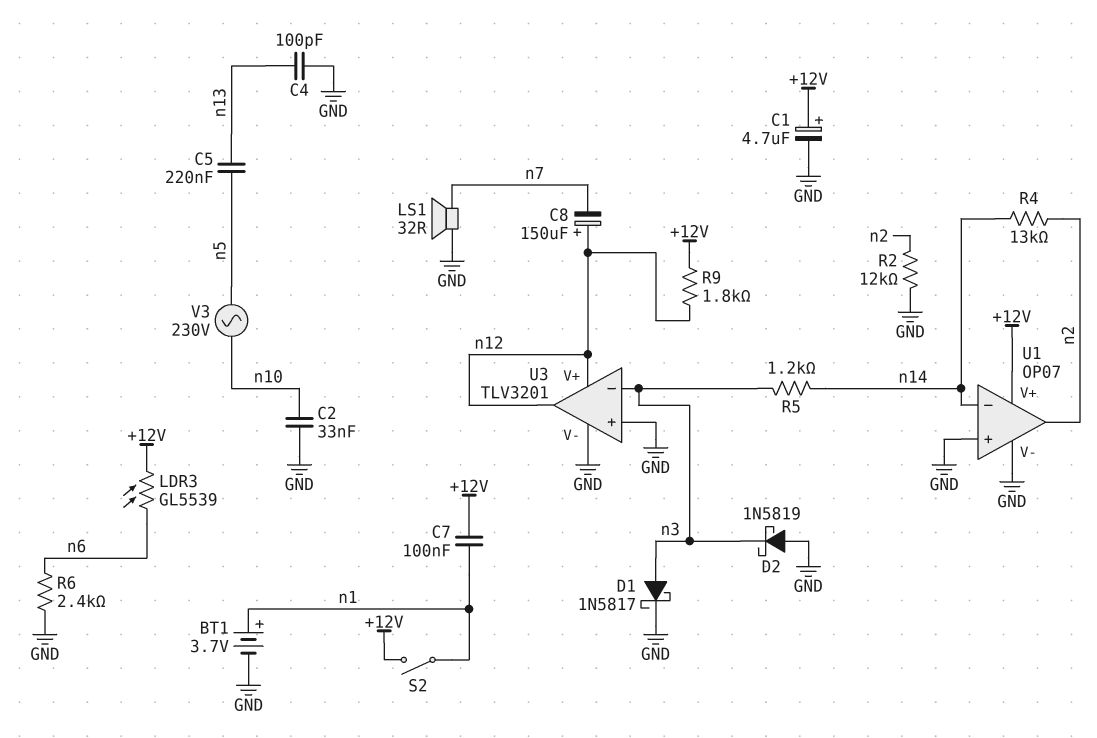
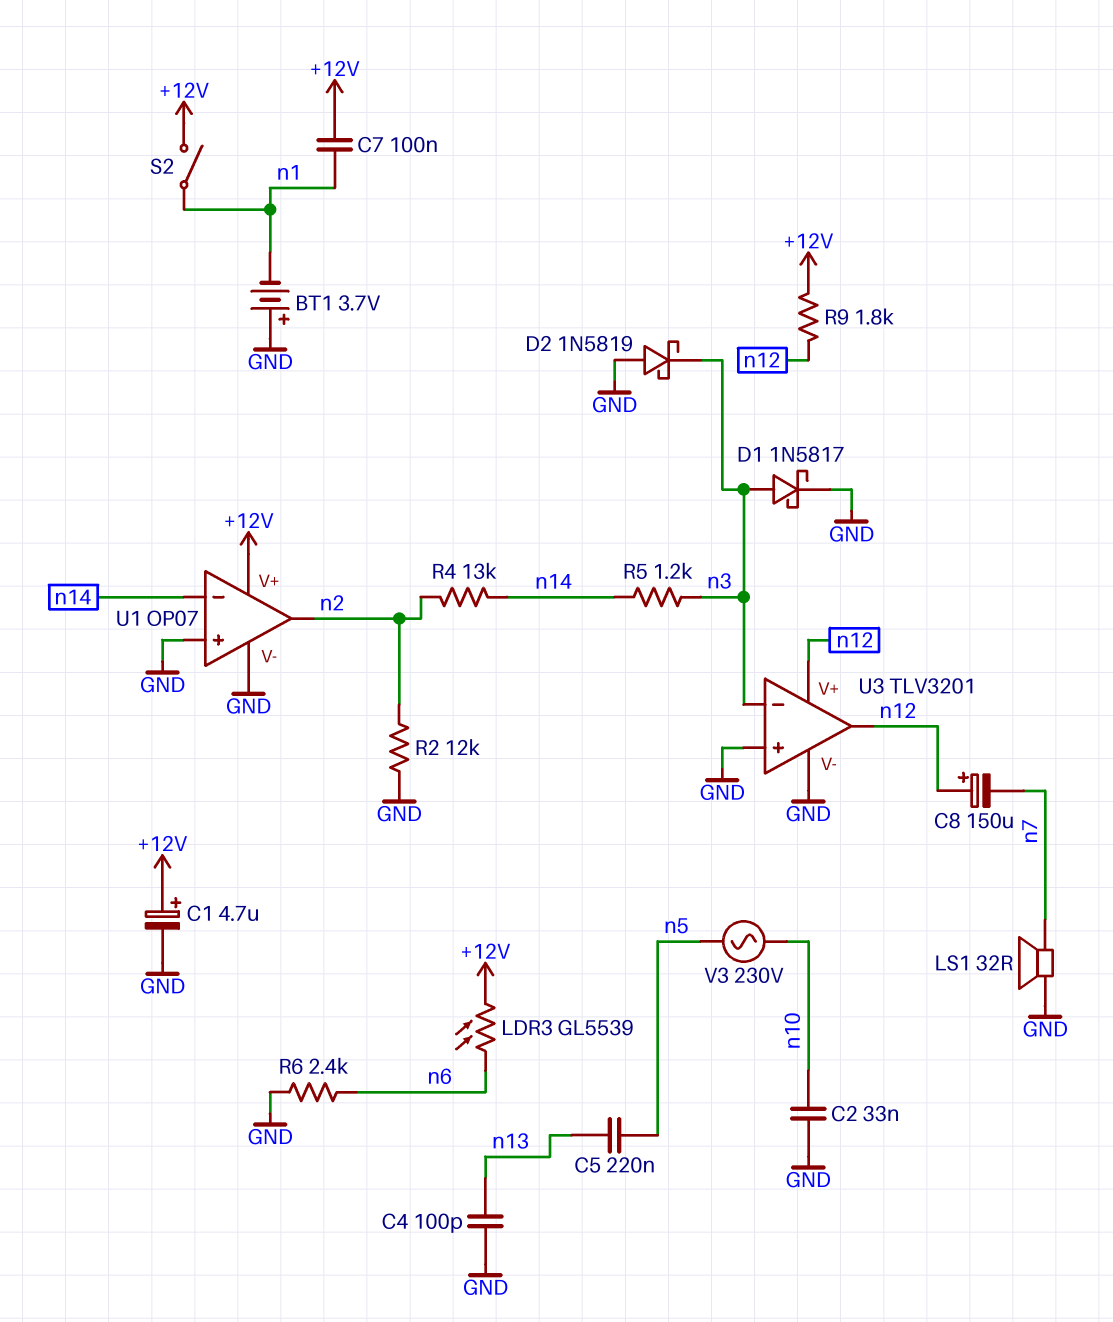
BT1: 3.7V (plus n1, minus GND) -> 3.7V (plus GND, minus n1)

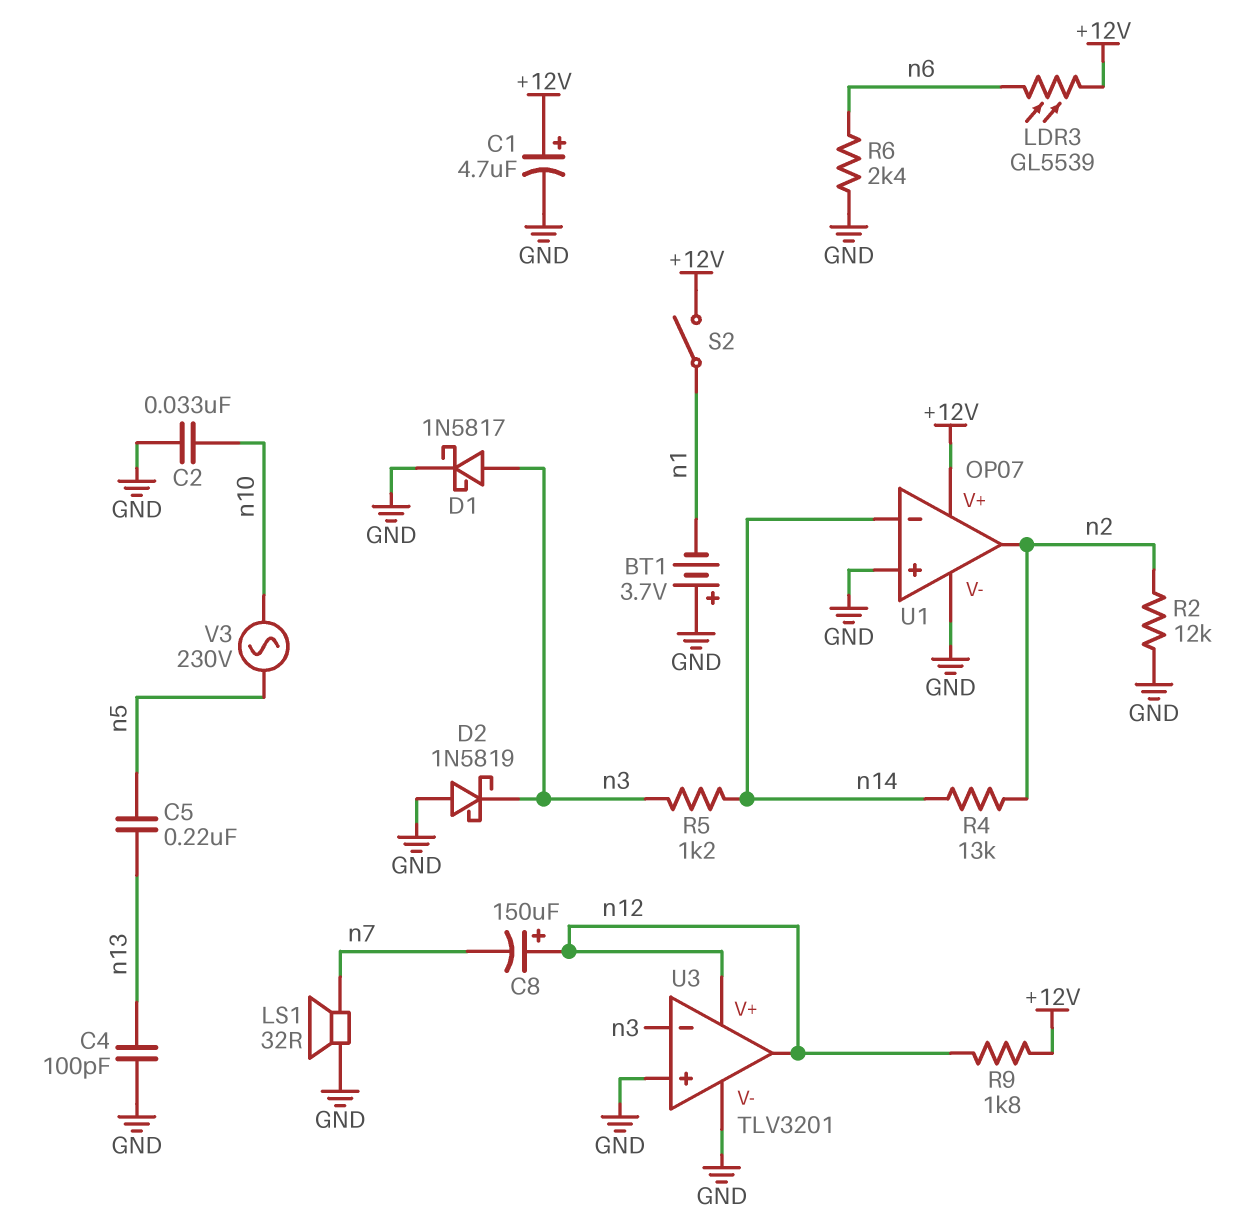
C7: 100nF (+12V, n1) -> none

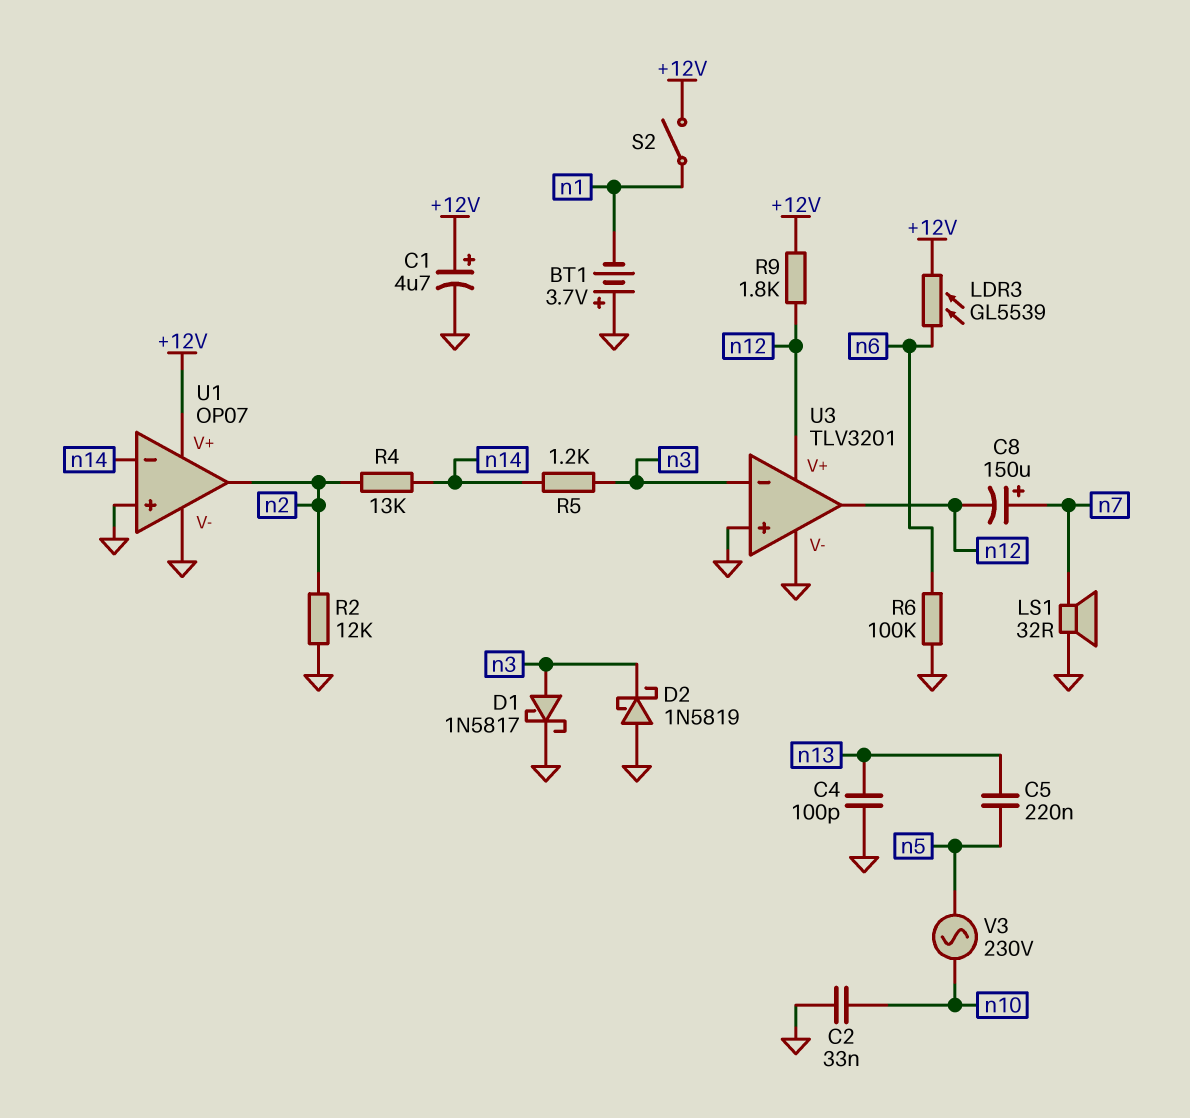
C8: 150uF (plus n12, minus n7) -> 150uF (plus n7, minus n12)
R6: 2.4k (GND, n6) -> 100k (GND, n6)

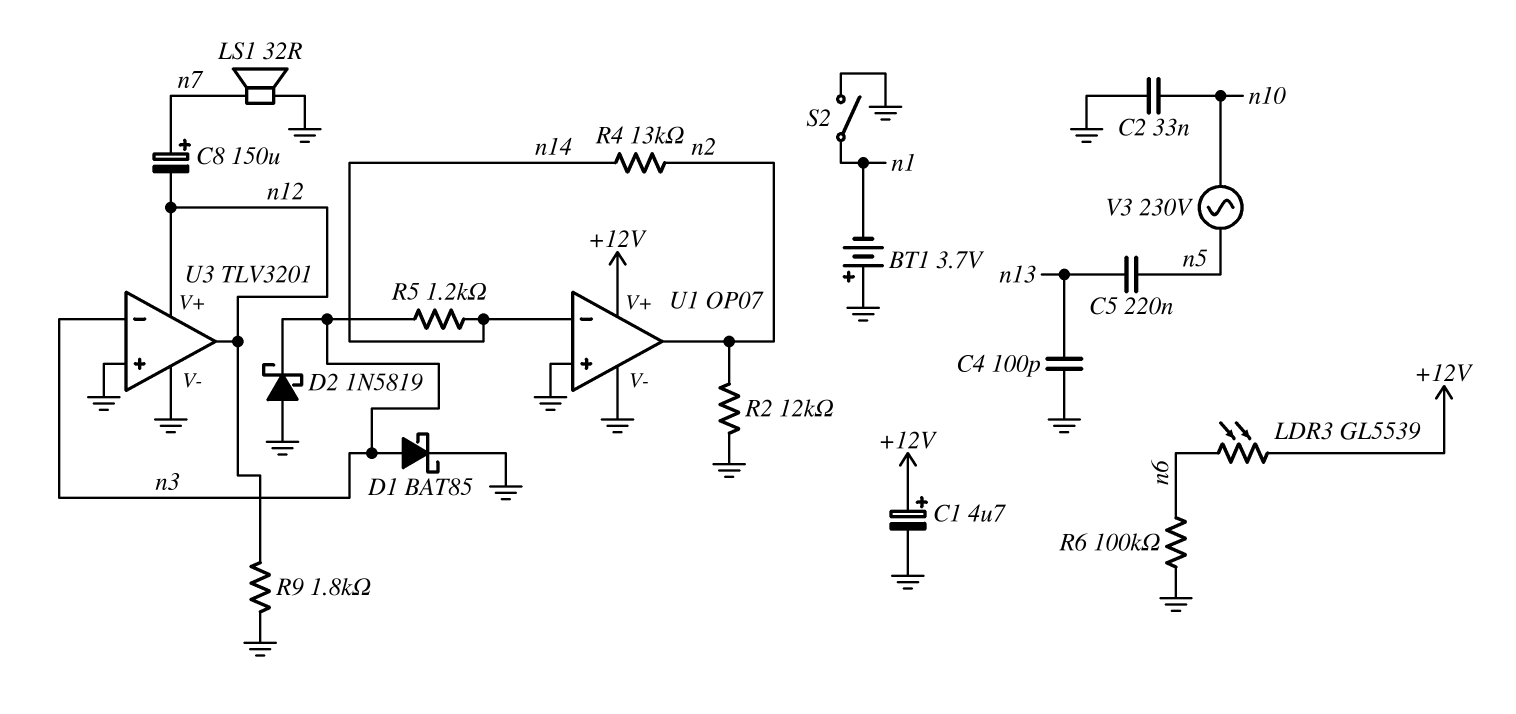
D1: schottky 1N5817 (A n3, K GND) -> schottky BAT85 (A n3, K GND)
R9: 1.8k (+12V, n12) -> 1.8k (GND, n12)
S2: switch (+12V, n1) -> switch (GND, n1)

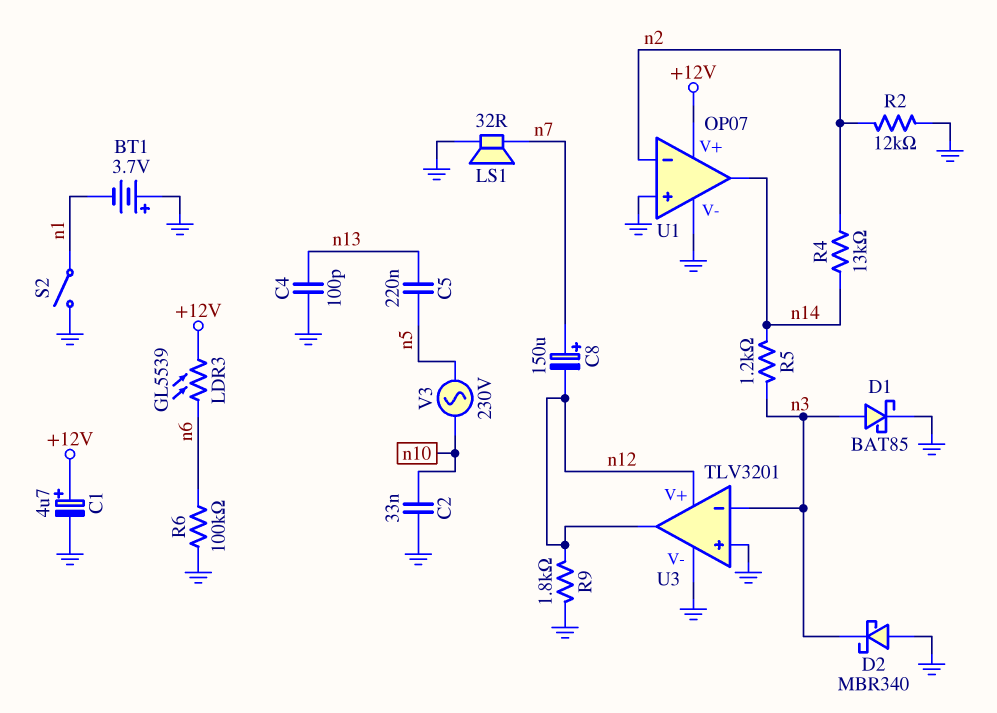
D2: schottky 1N5819 (A GND, K n3) -> schottky MBR340 (A GND, K n3)
U1 pin in-: n14 -> n2
U1 pin out: n2 -> n14

